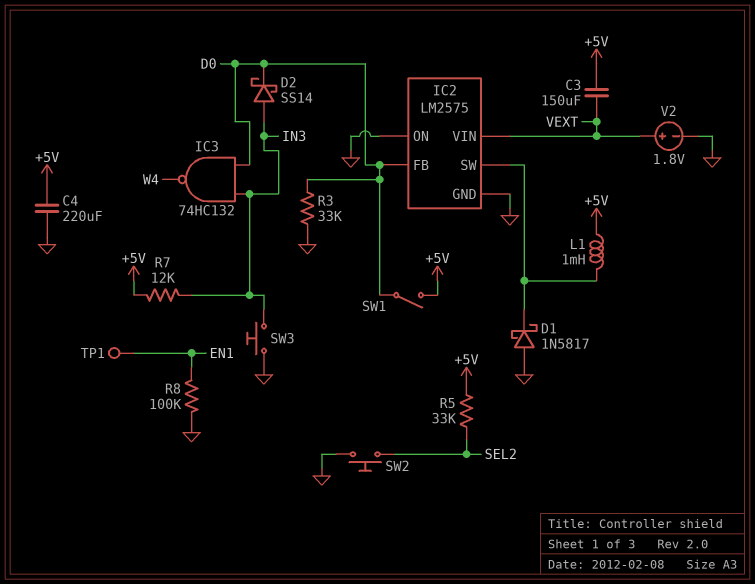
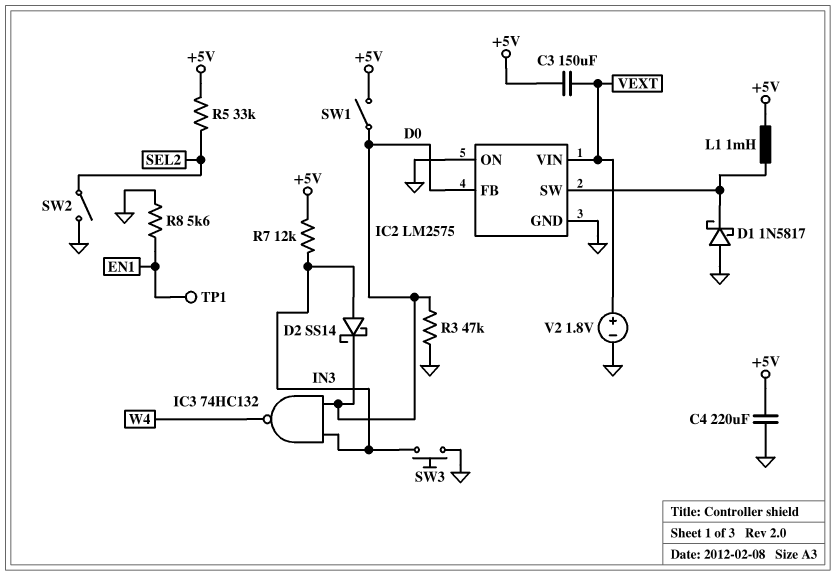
R3: 33k (D0, GND) -> 47k (D0, GND)
R8: 100k (EN1, GND) -> 5.6k (EN1, GND)
SW2: button (GND, SEL2) -> switch (GND, SEL2)

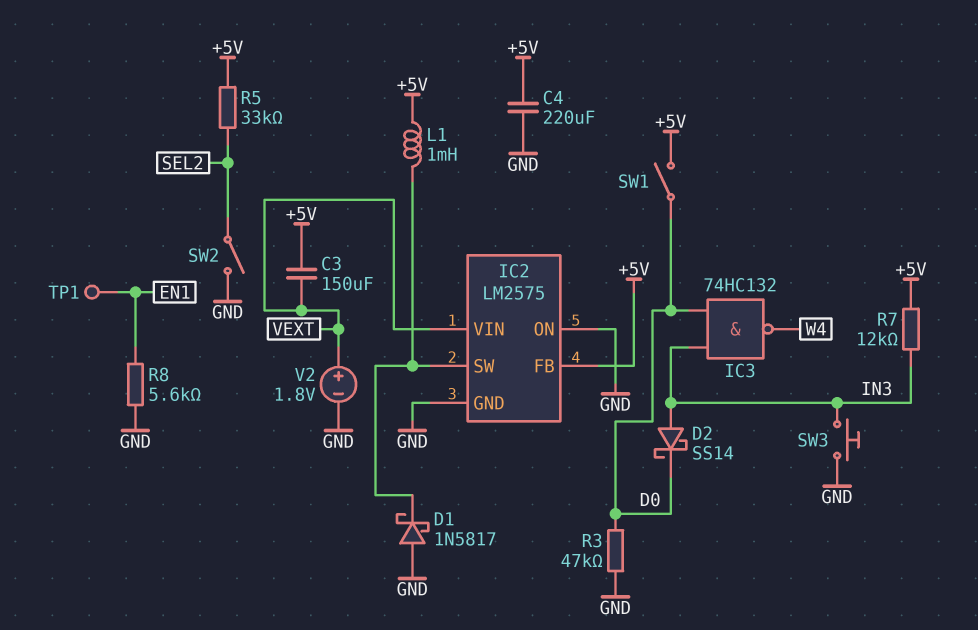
IC2 pin FB: D0 -> +5V

